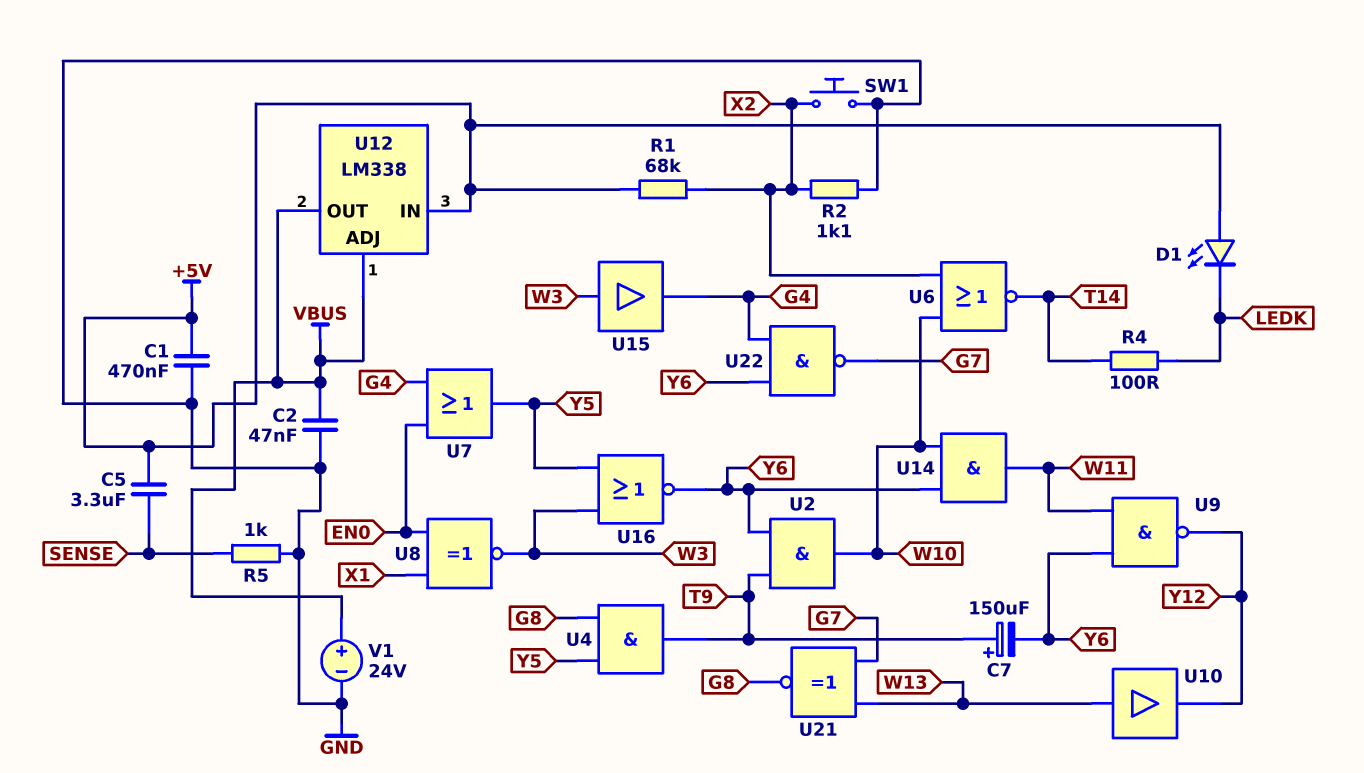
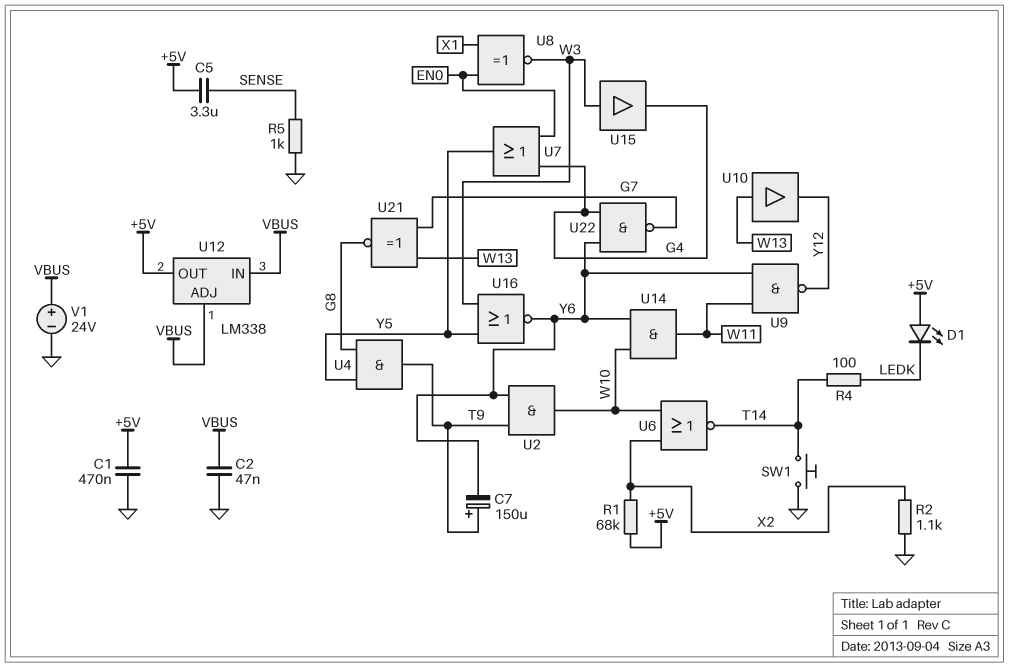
SW1: button (GND, X2) -> button (GND, T14)
U12 pin IN: +5V -> VBUS
U12 pin OUT: VBUS -> +5V

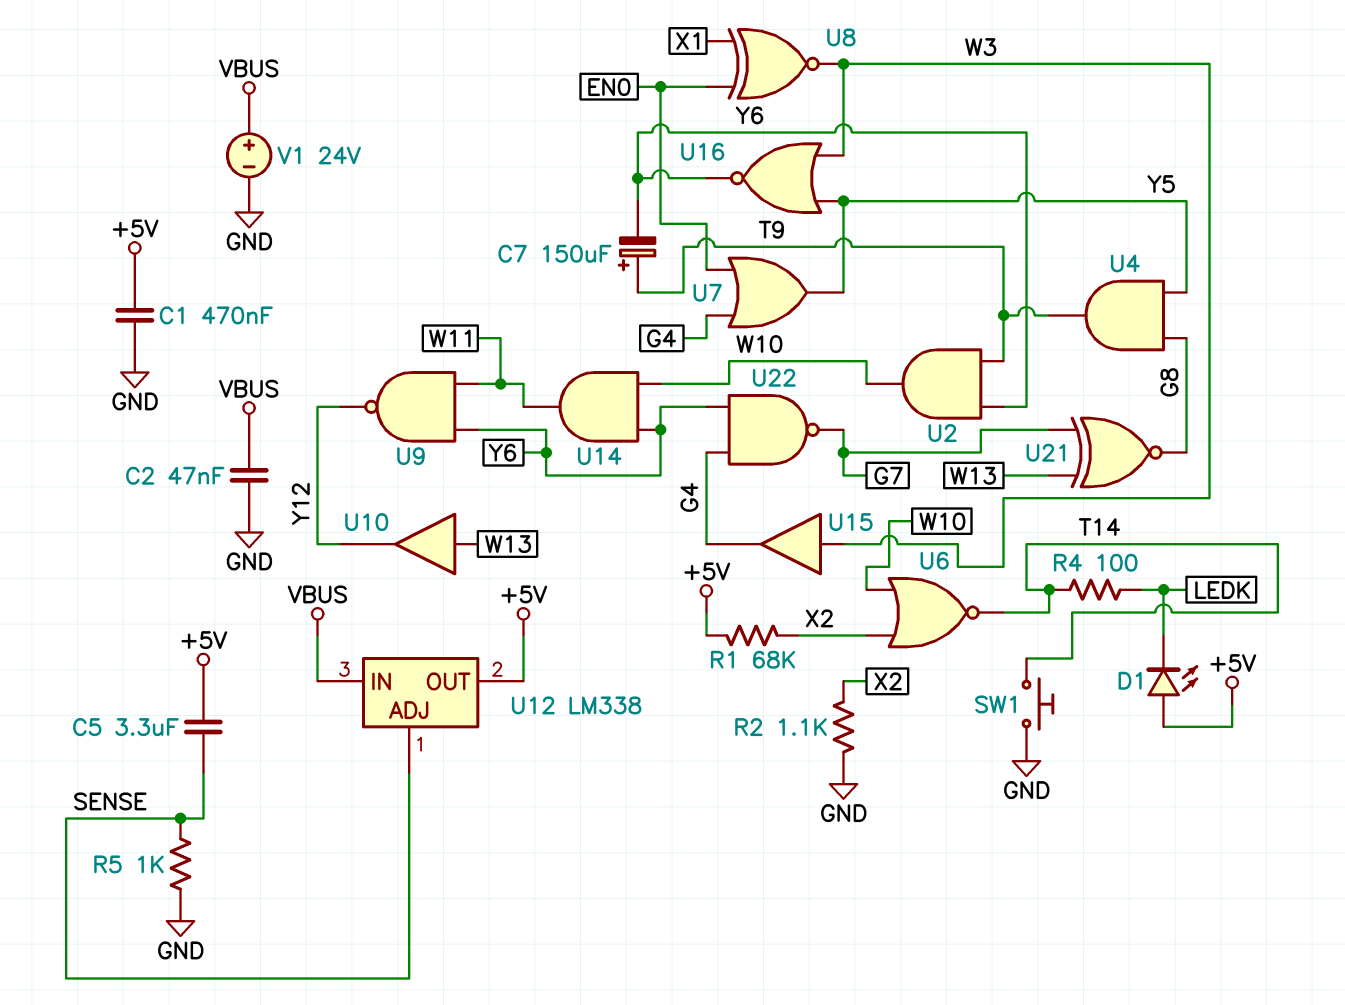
U12 pin ADJ: VBUS -> SENSE

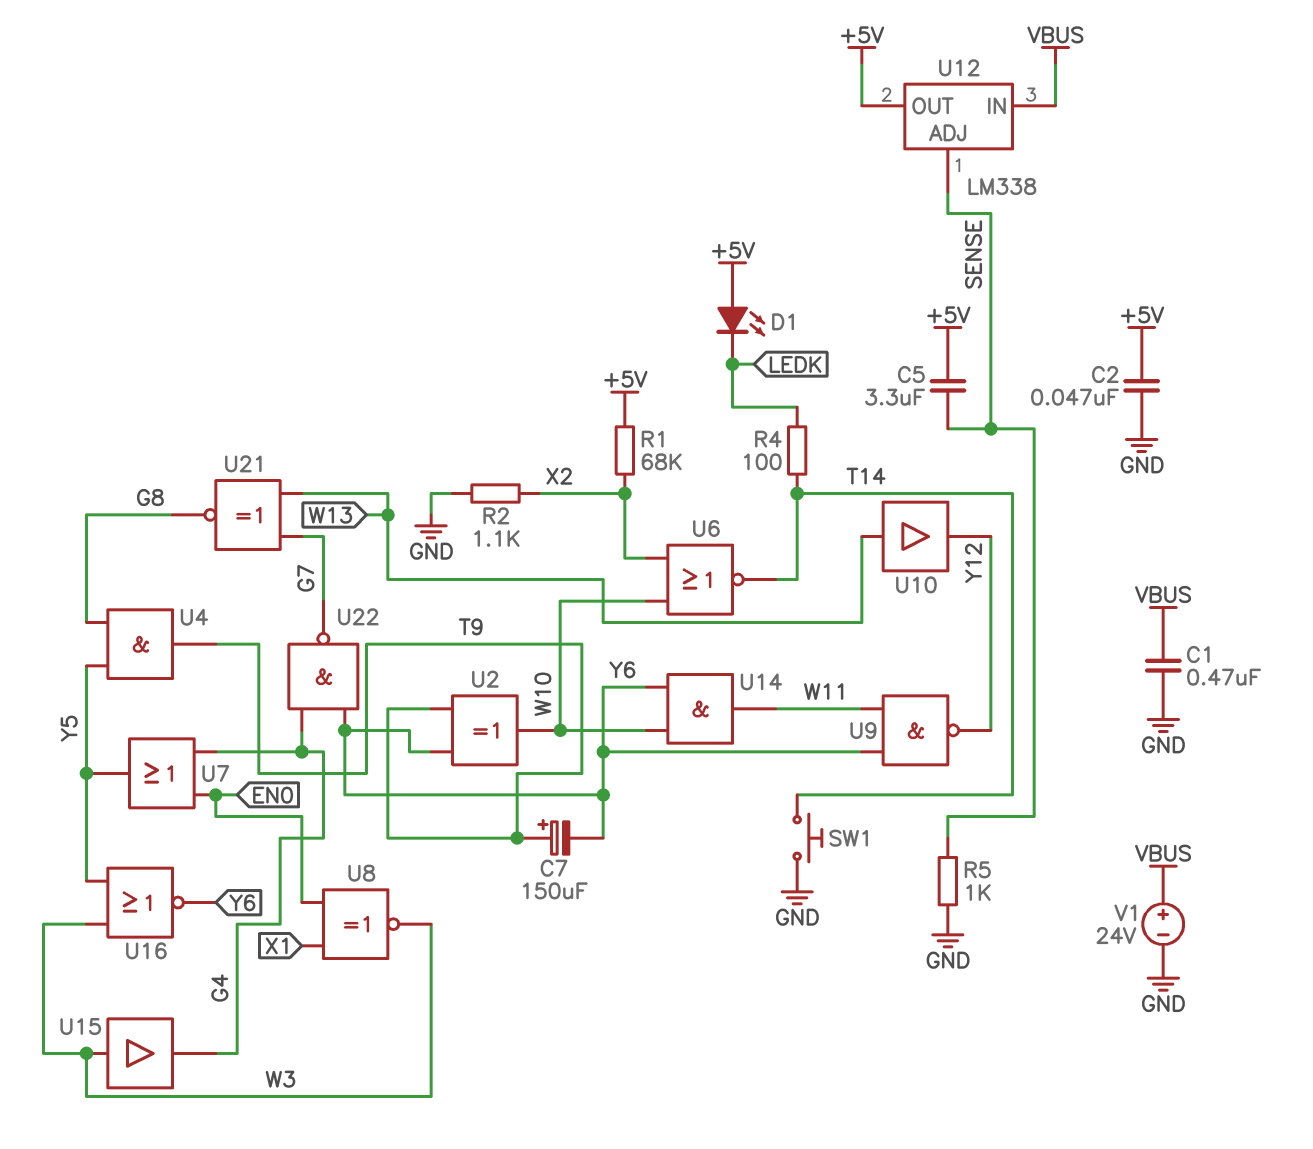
C1: 470nF (+5V, GND) -> 470nF (GND, VBUS)
C2: 47nF (GND, VBUS) -> 47nF (+5V, GND)
U2: AND (in T9, in Y6, out W10) -> XOR (in T9, in Y6, out W10)

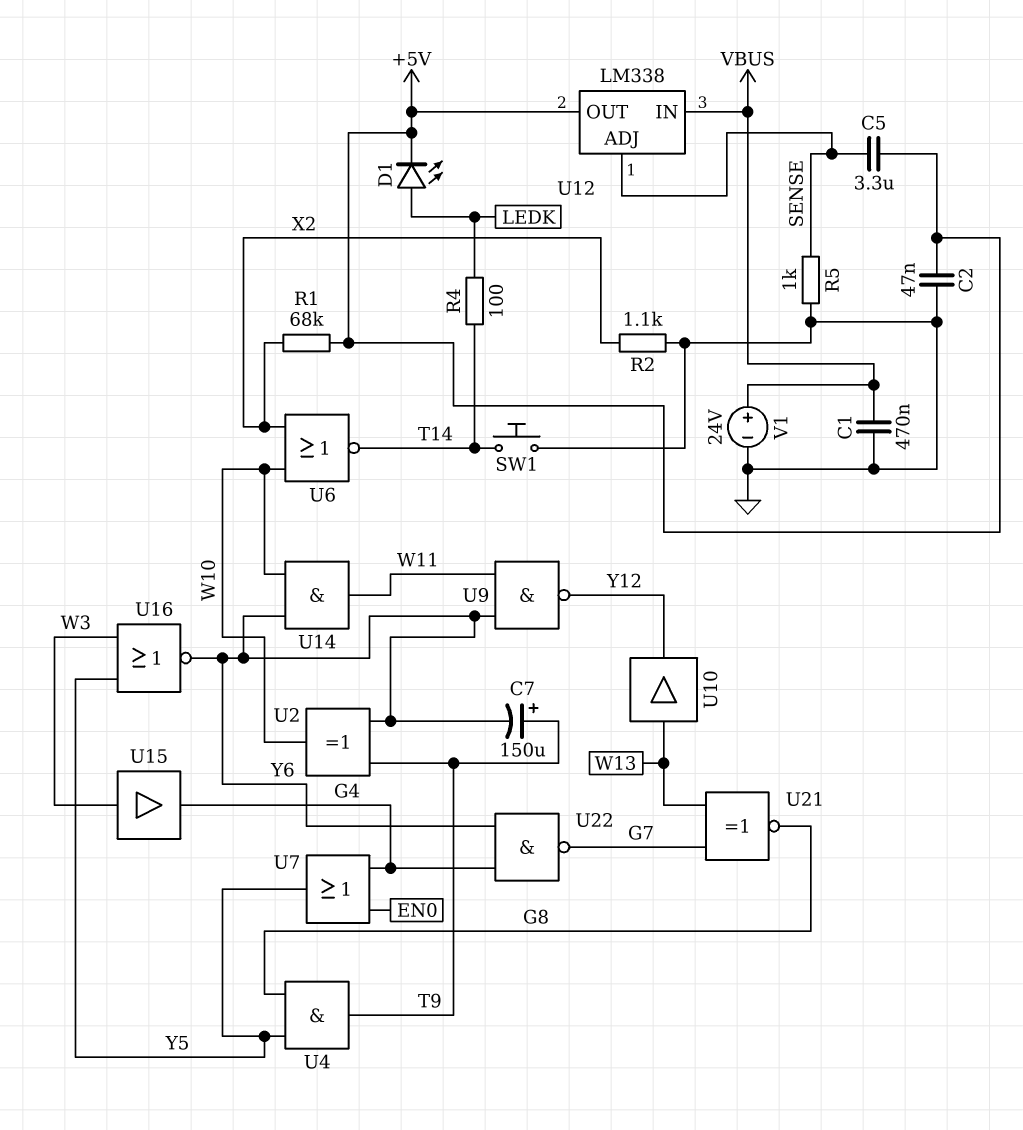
D1: LED (A +5V, K LEDK) -> LED (A LEDK, K +5V)
U8: XNOR (in EN0, in X1, out W3) -> none

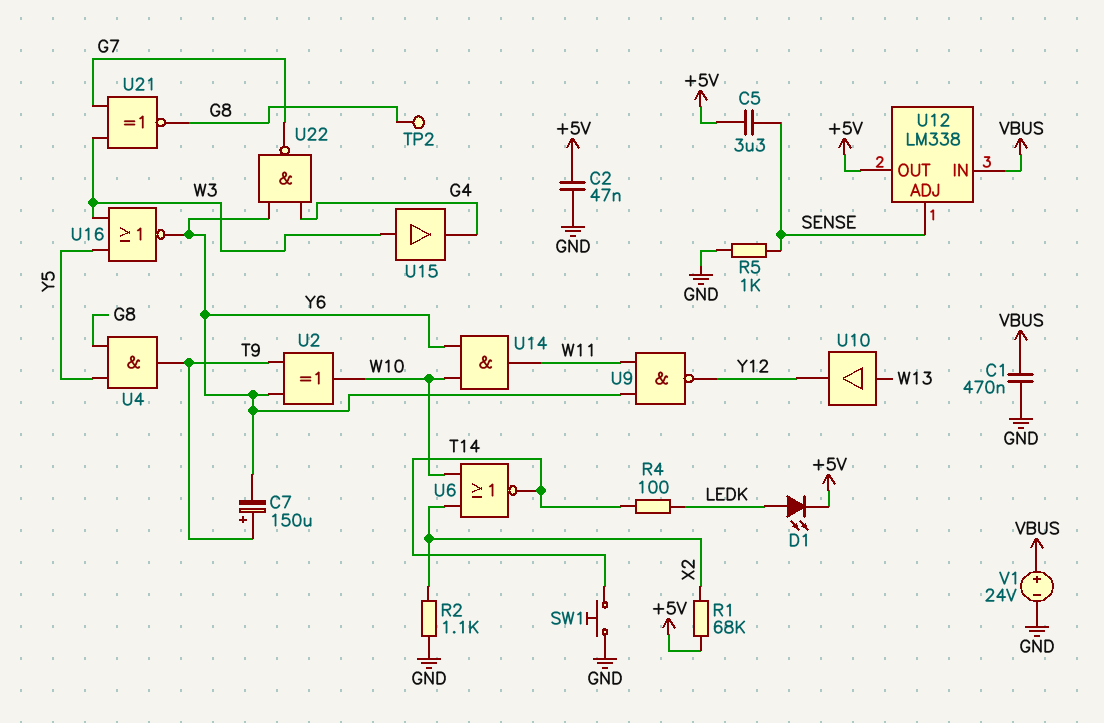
TP2: none -> test point (G8)
U7: OR (in EN0, in G4, out Y5) -> none
U21: XNOR (in G7, in W13, out G8) -> XNOR (in G7, in W3, out G8)

